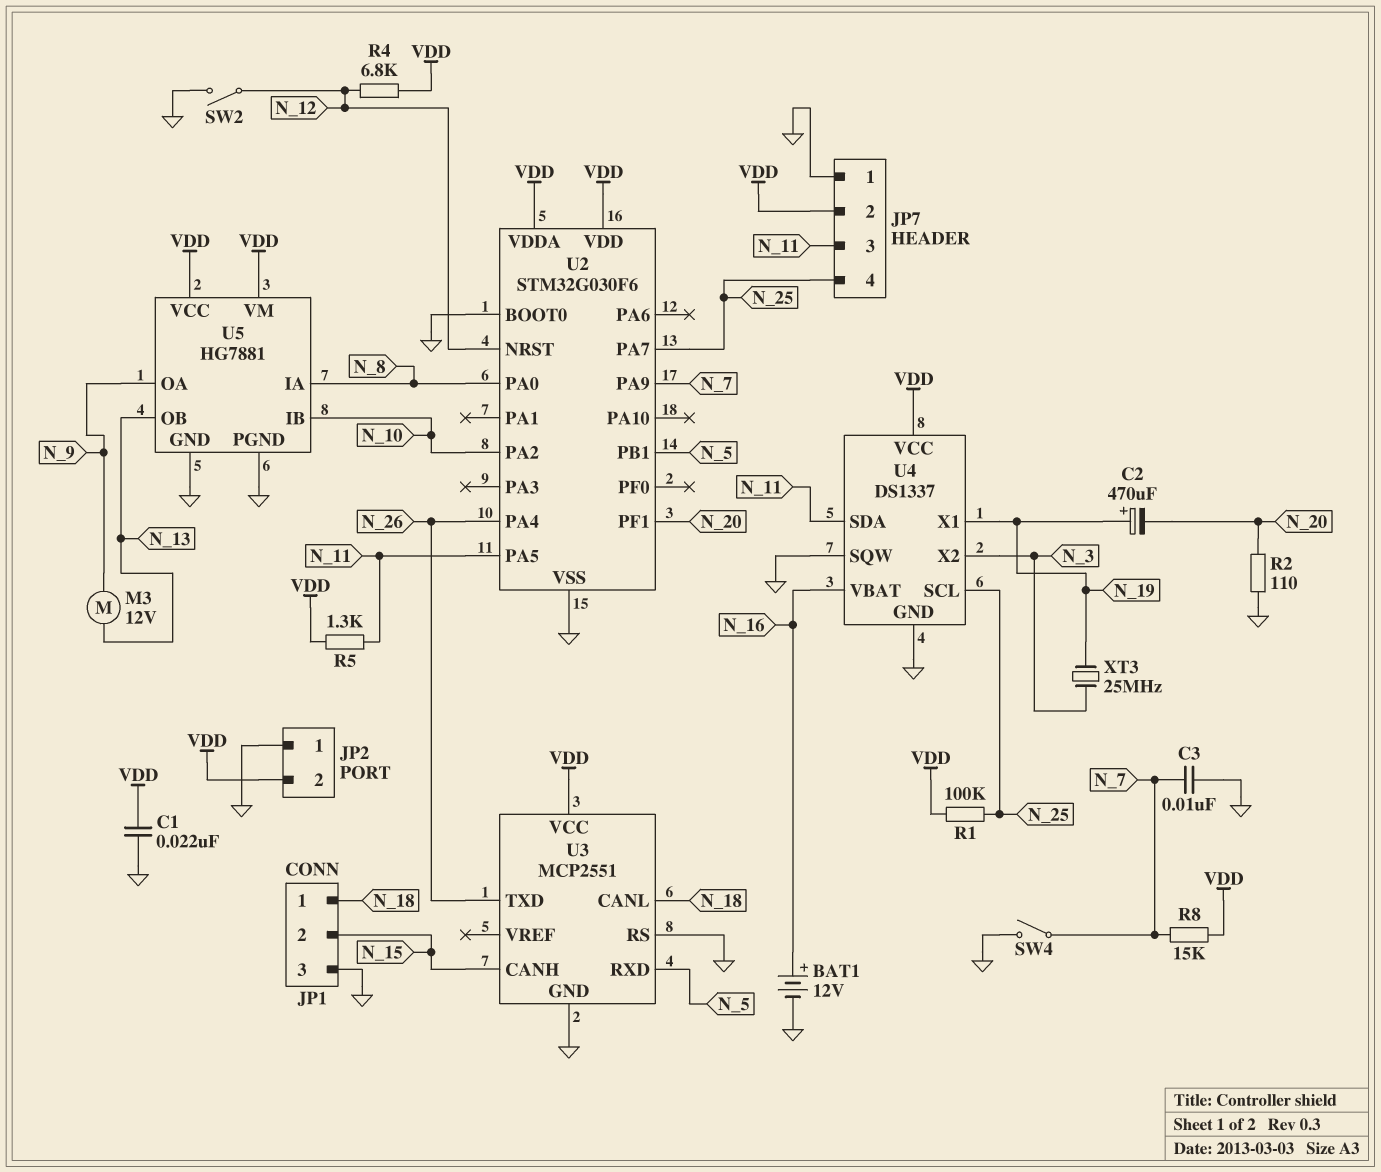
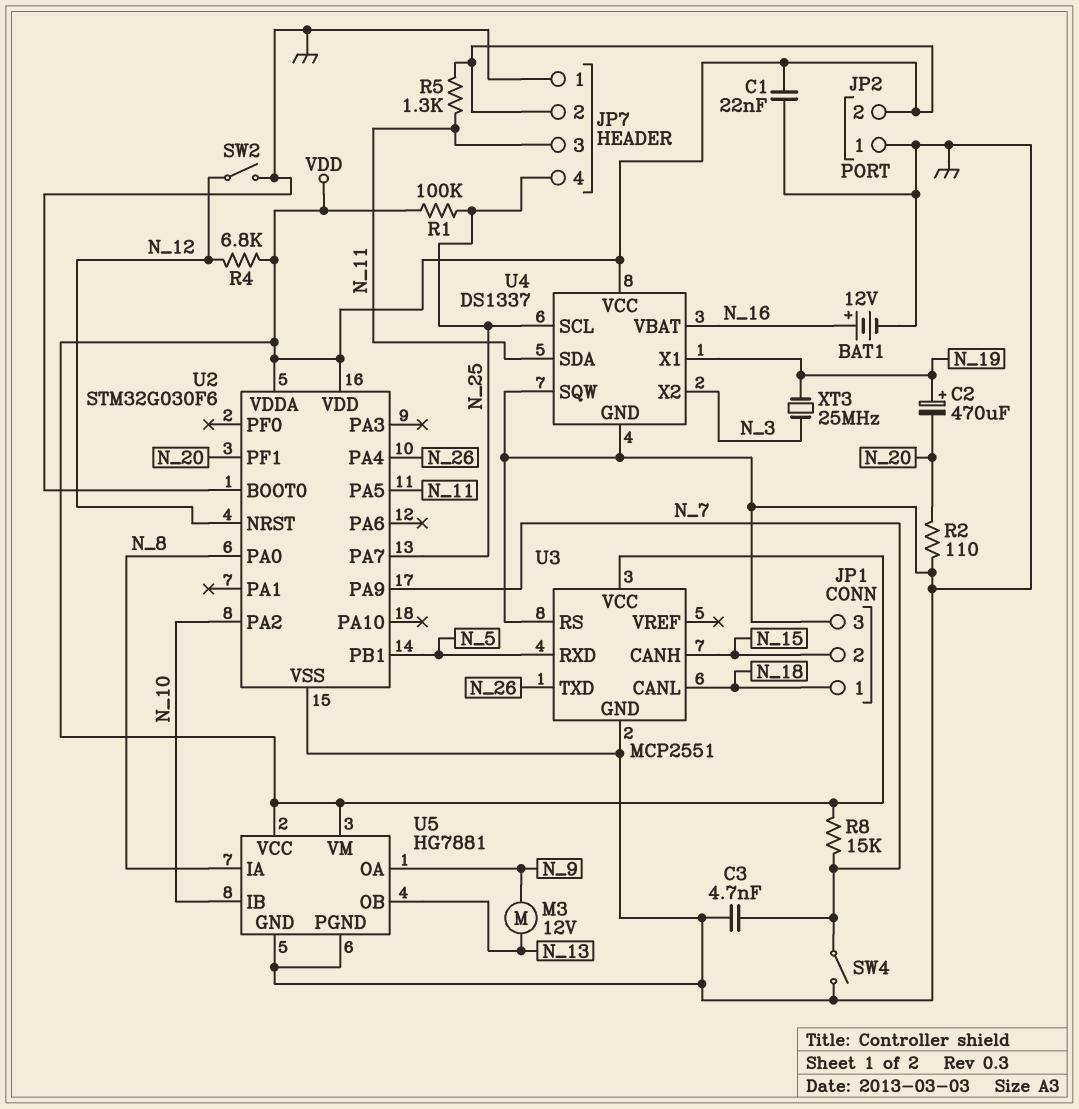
C3: 10nF (GND, N_7) -> 4.7nF (GND, N_7)

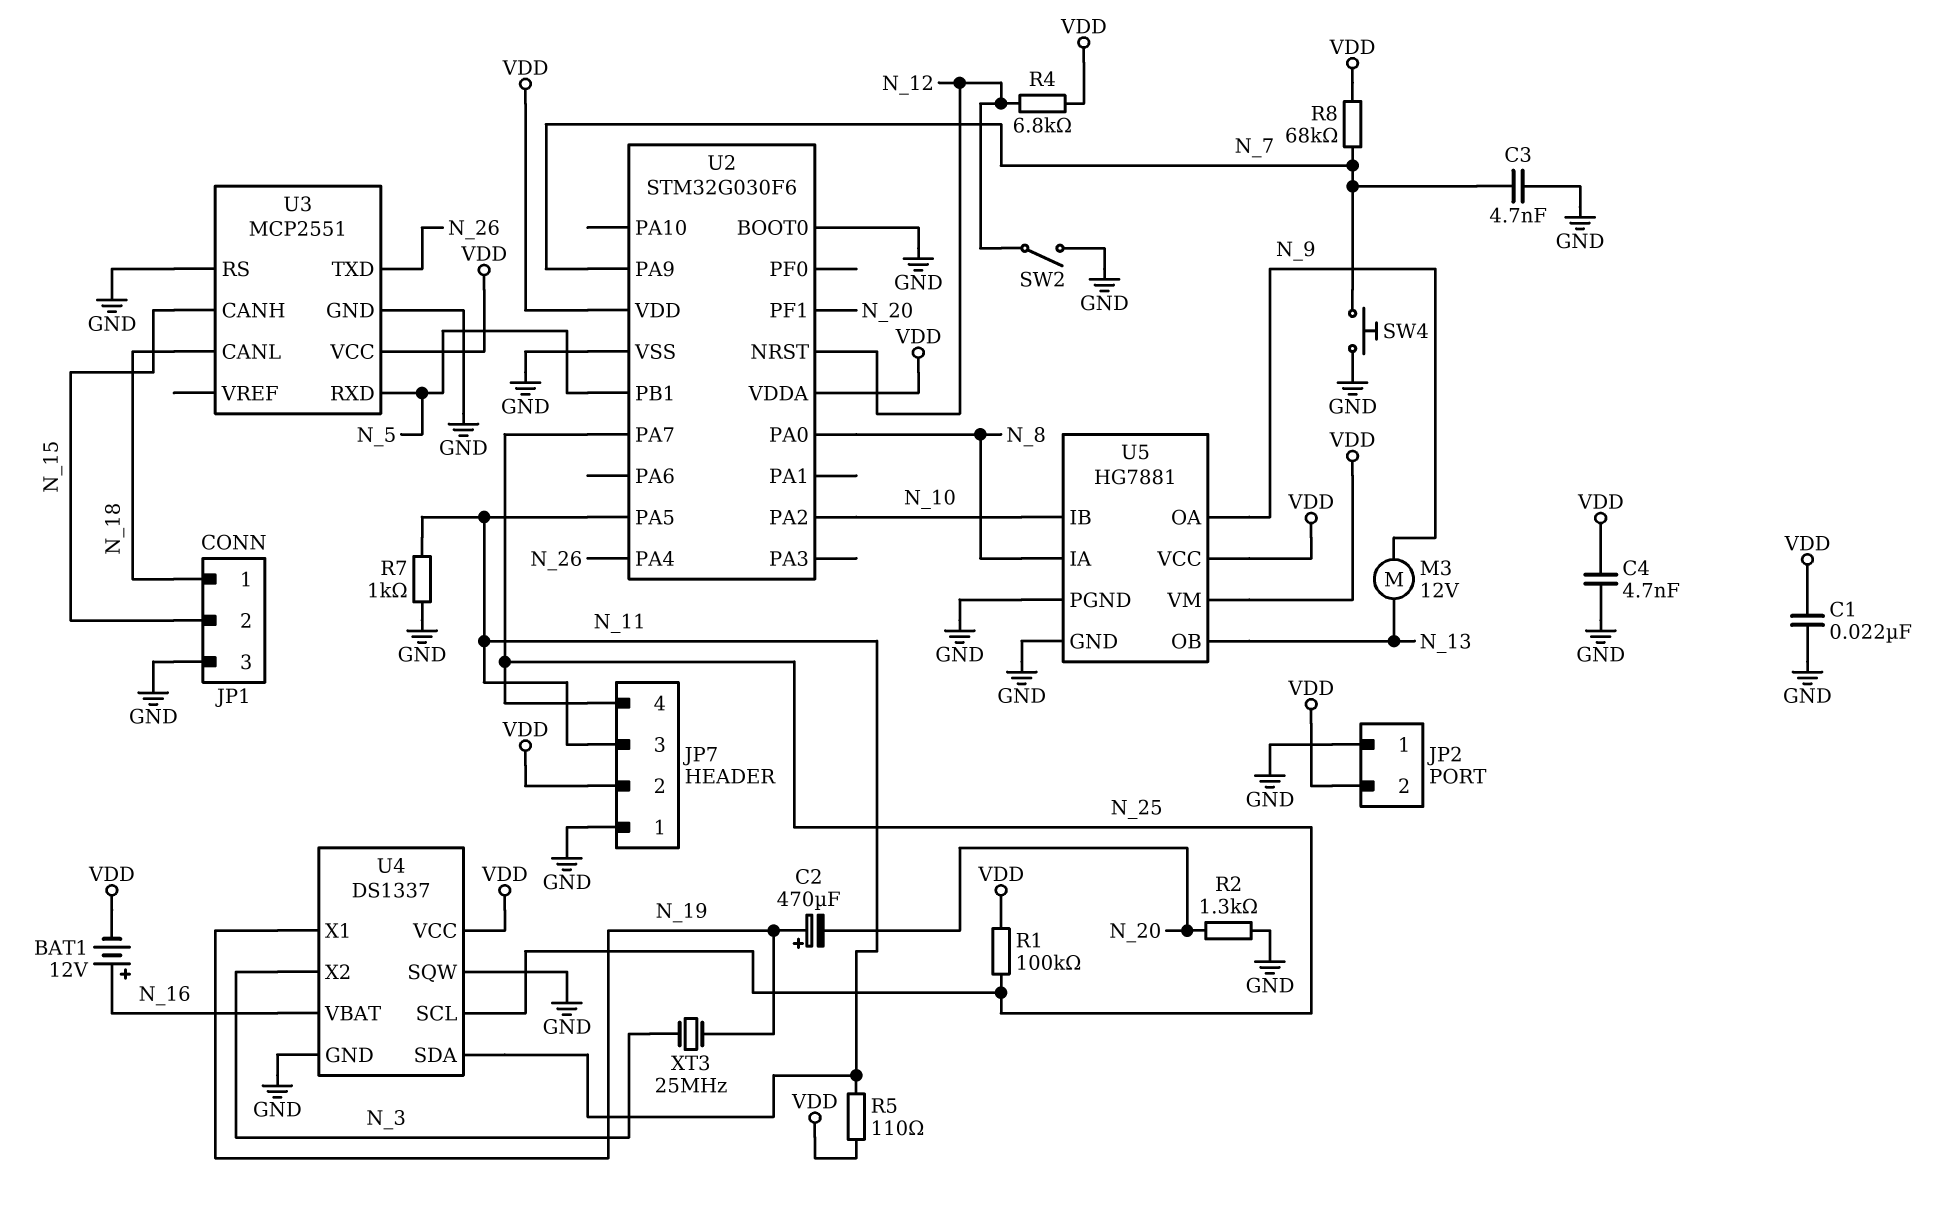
BAT1: 12V (plus N_16, minus GND) -> 12V (plus N_16, minus VDD)
C4: none -> 4.7nF (GND, VDD)
R2: 110 (GND, N_20) -> 1.3k (GND, N_20)
R5: 1.3k (N_11, VDD) -> 110 (N_11, VDD)
R7: none -> 1k (GND, N_11)
R8: 15k (N_7, VDD) -> 68k (N_7, VDD)
SW4: switch (GND, N_7) -> button (GND, N_7)

